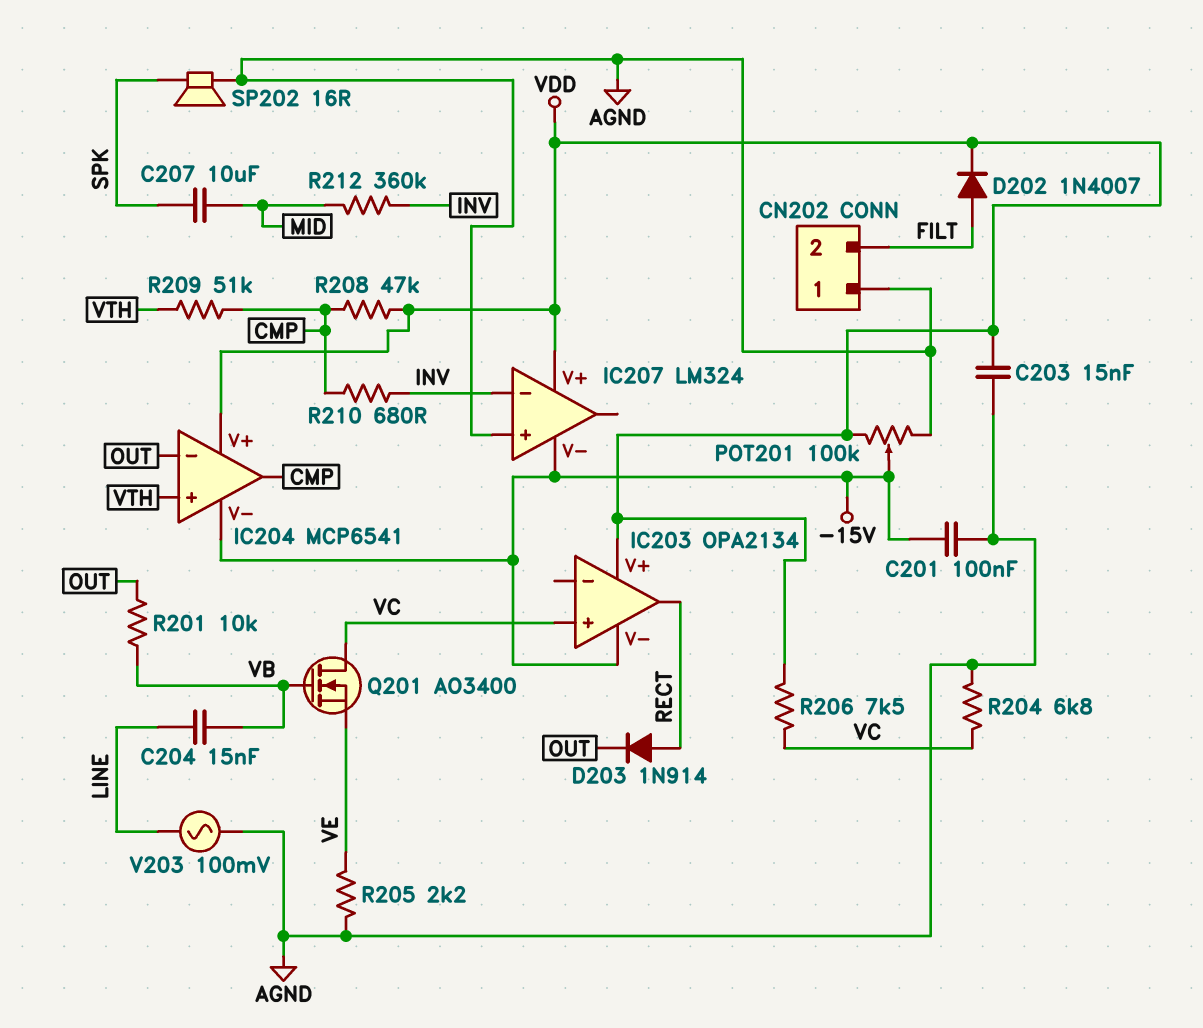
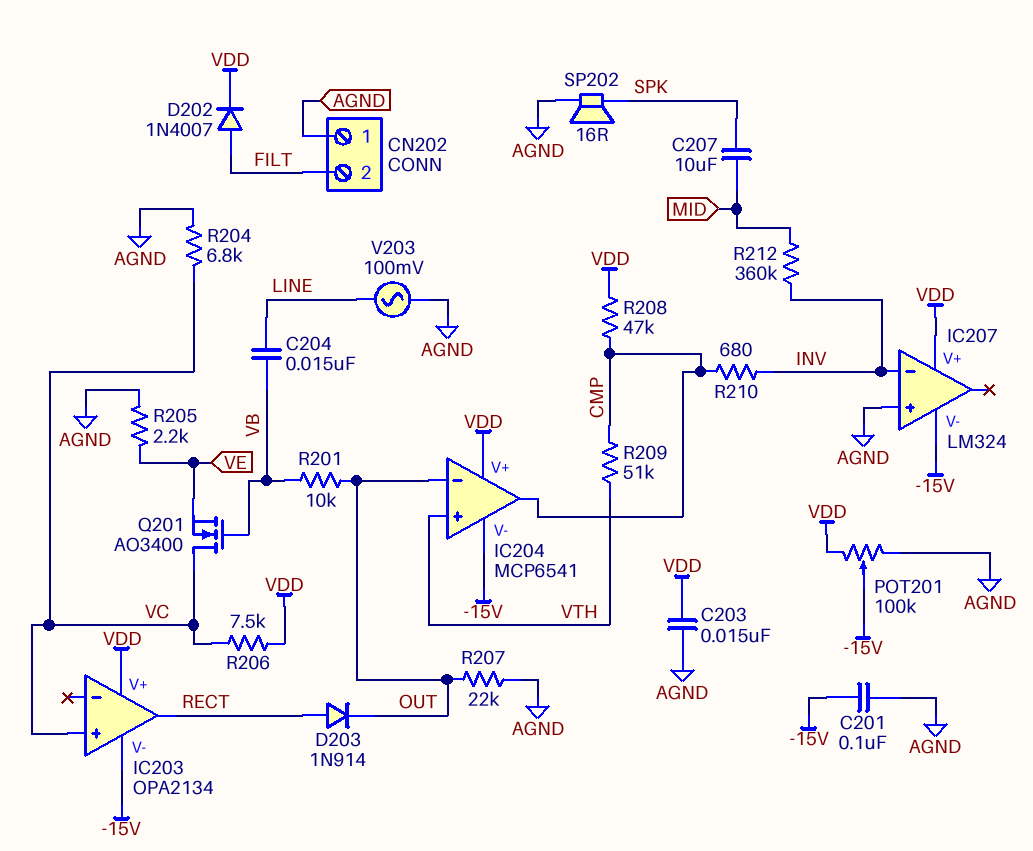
R207: none -> 22k (AGND, OUT)

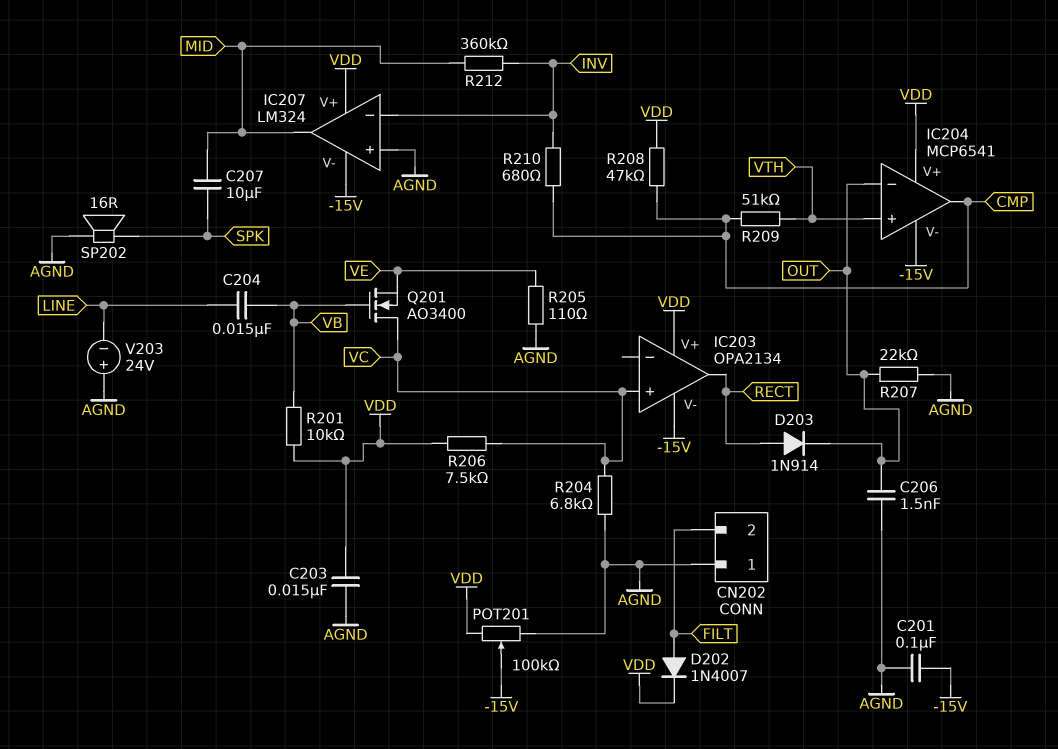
C206: none -> 1.5nF (AGND, OUT)
IC207 pin out: none -> MID
R201: 10k (OUT, VB) -> 10k (VB, VDD)
R205: 2.2k (AGND, VE) -> 110 (AGND, VE)
V203: AC 100mV (AGND, LINE) -> 24V (plus AGND, minus LINE)

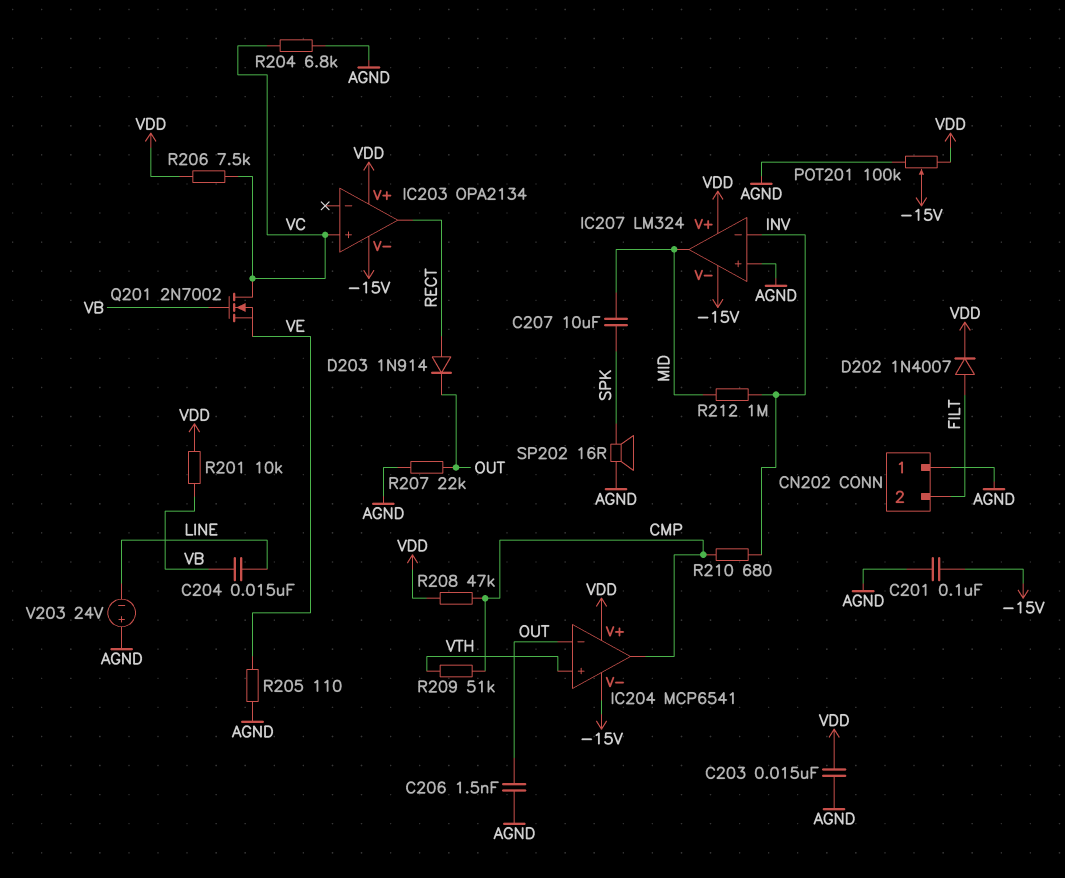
Q201: NMOS AO3400 (G VB, D VC, S VE) -> NMOS 2N7002 (G VB, D VC, S VE)
R212: 360k (INV, MID) -> 1M (INV, MID)

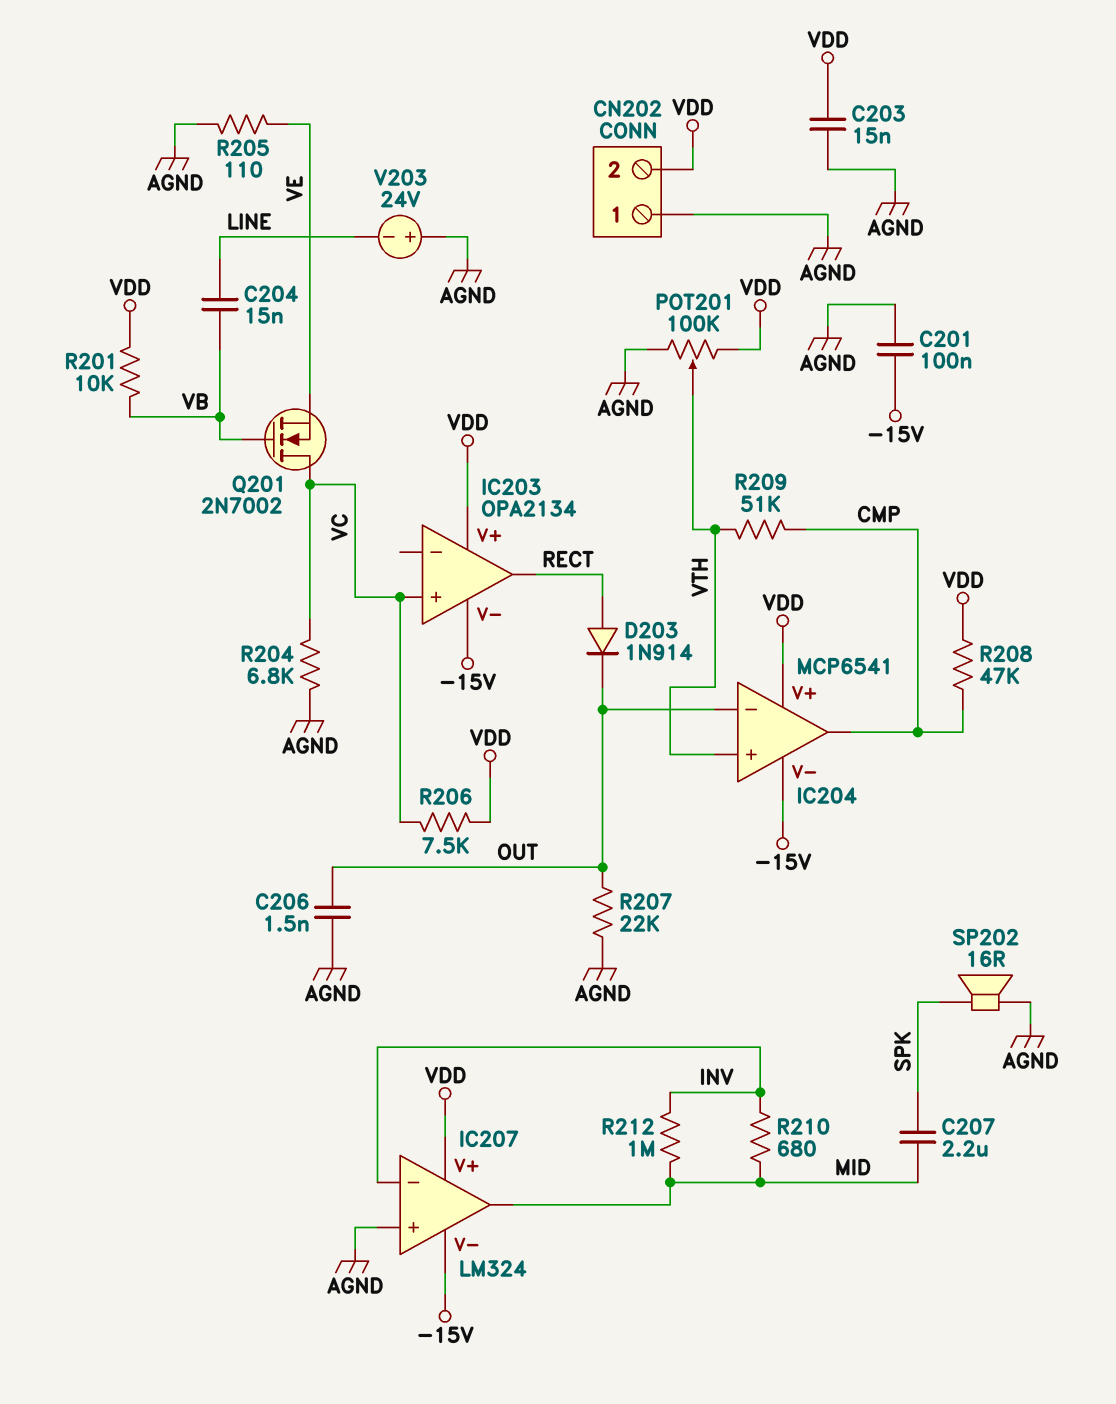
C207: 10uF (MID, SPK) -> 2.2uF (MID, SPK)
CN202 pin 2: FILT -> VDD
D202: diode 1N4007 (A FILT, K VDD) -> none
POT201: 100k (AGND, VDD, wiper -15V) -> 100k (AGND, VDD, wiper VTH)
R210: 680 (CMP, INV) -> 680 (INV, MID)

